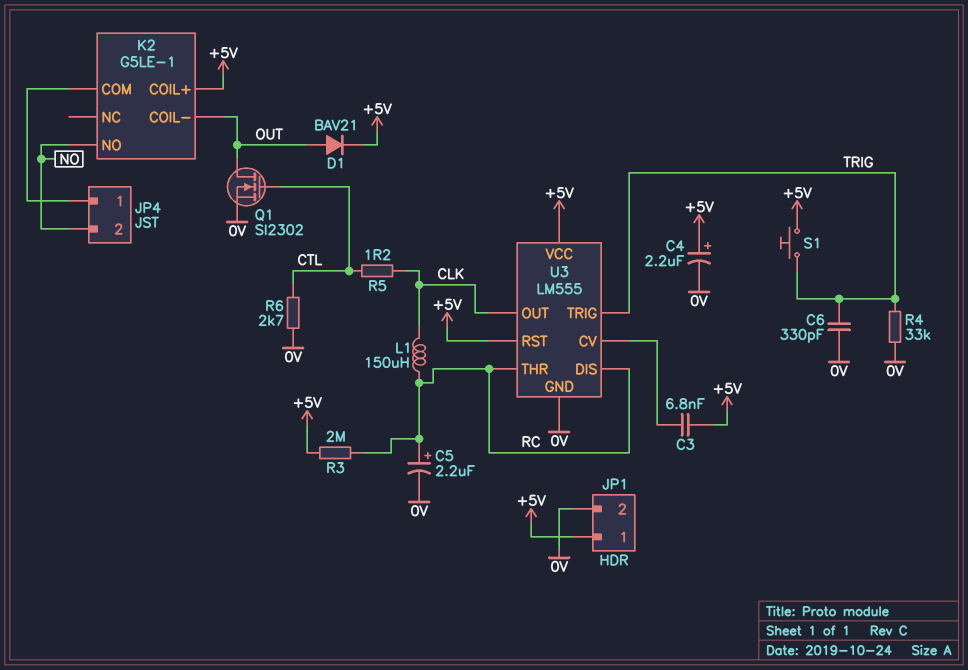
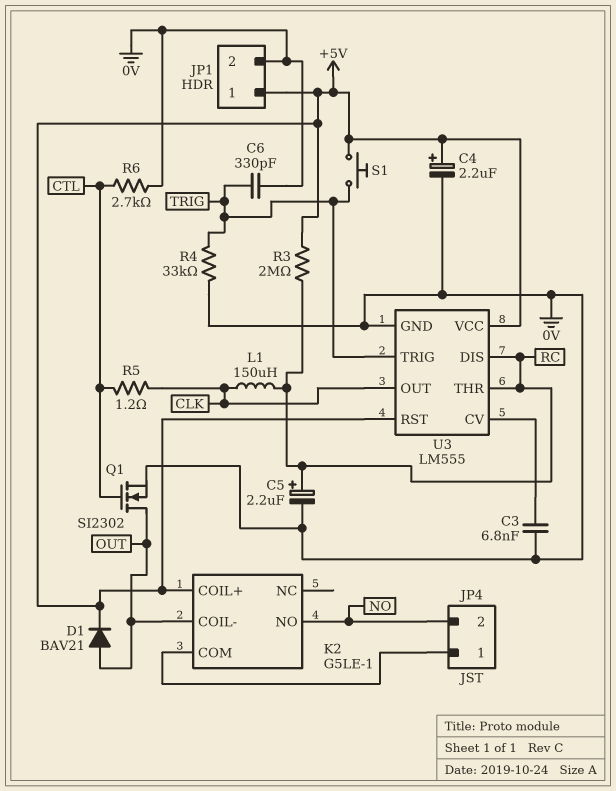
C3: 6.8nF (+5V, U3/CV) -> 6.8nF (0V, U3/CV)

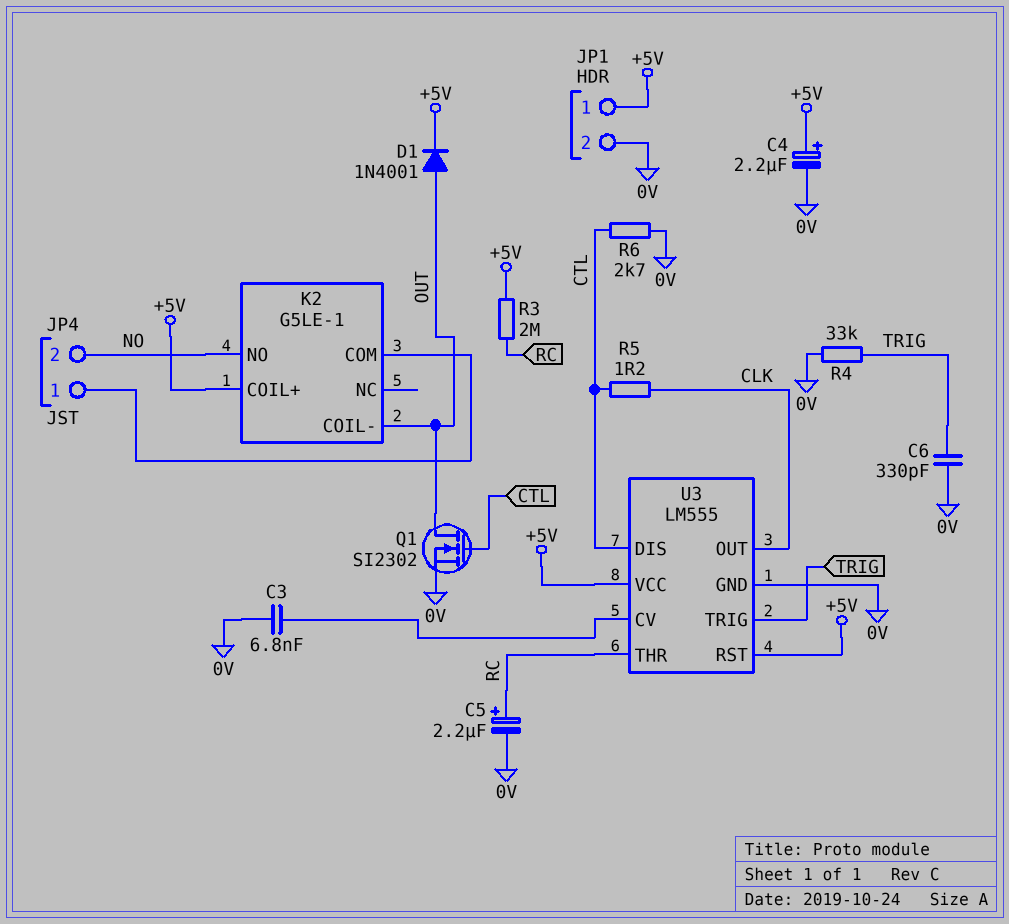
D1: diode BAV21 (A OUT, K +5V) -> diode 1N4001 (A OUT, K +5V)
L1: 150uH (CLK, RC) -> none
S1: button (+5V, TRIG) -> none
U3 pin DIS: RC -> CTL

